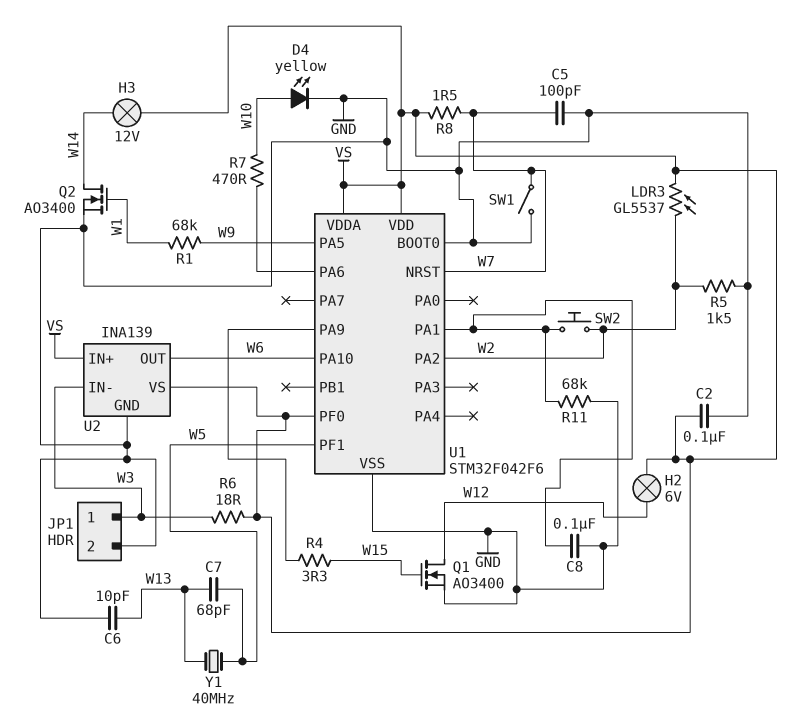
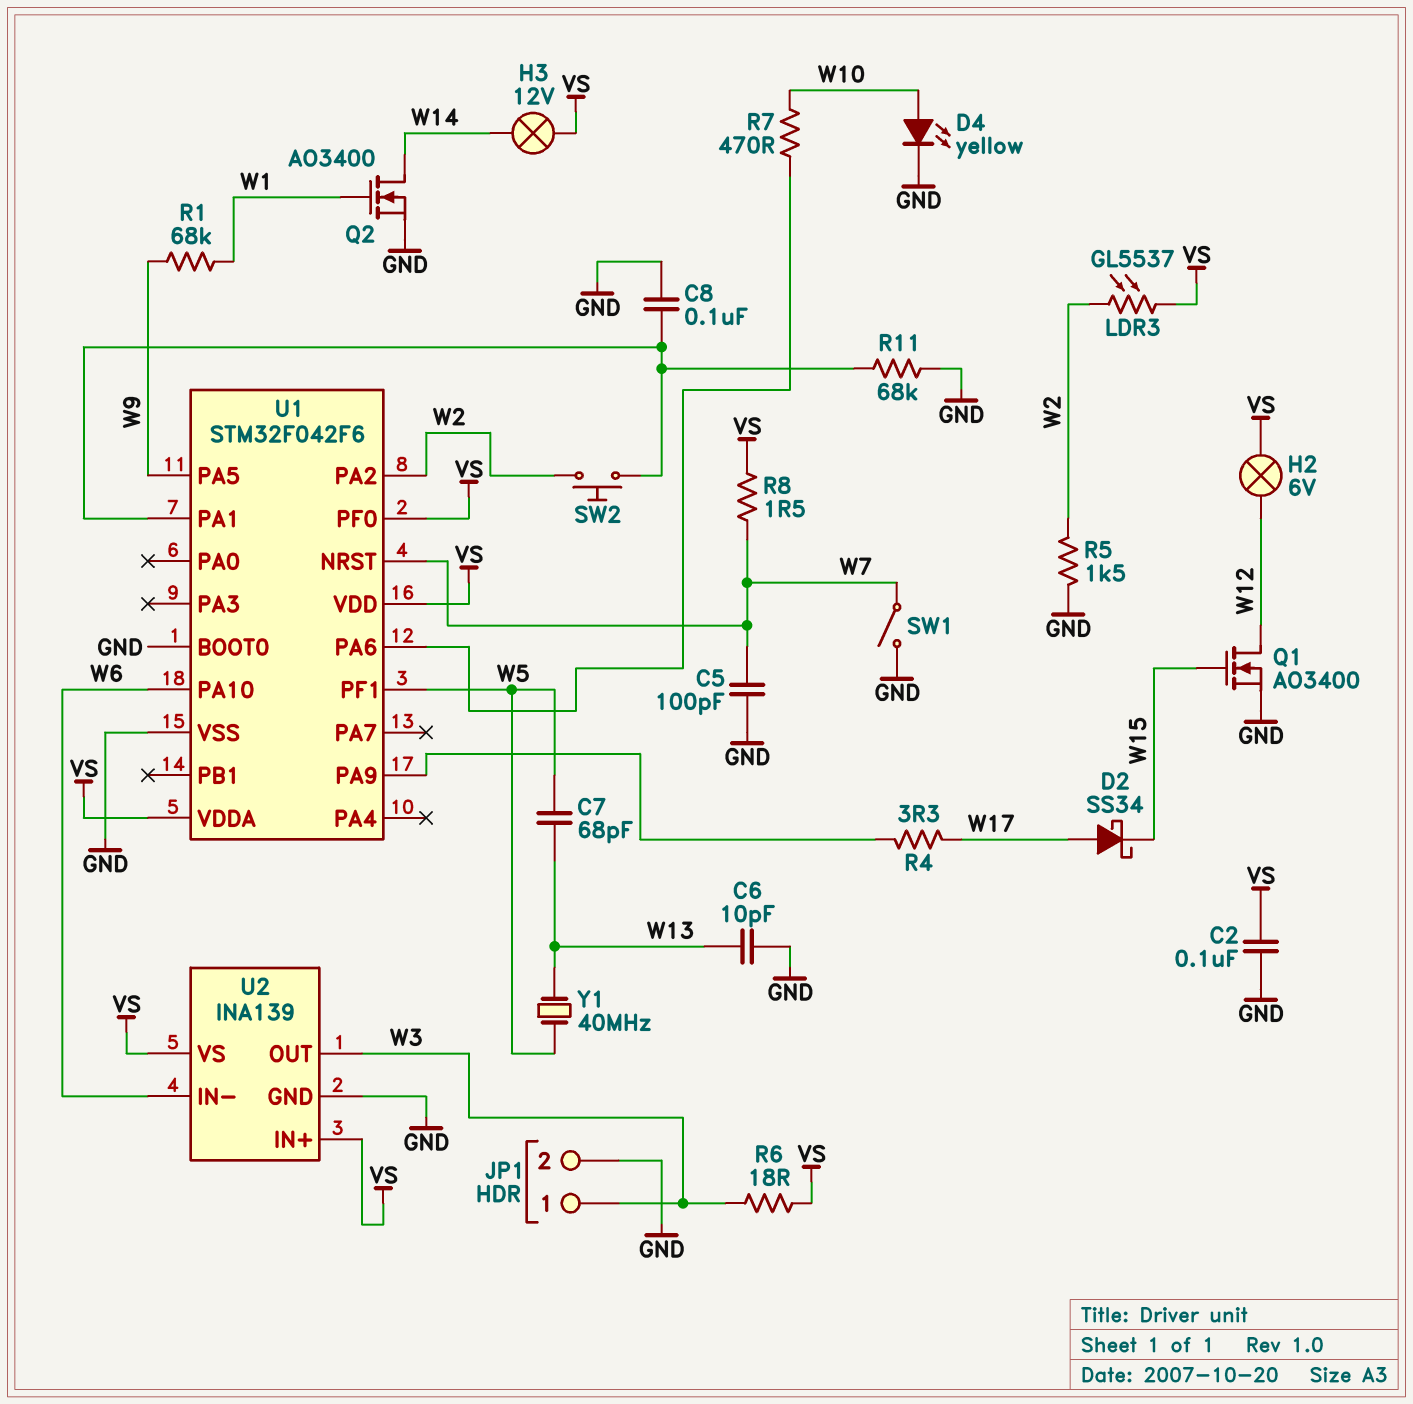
D2: none -> schottky SS34 (A W17, K W15)
R4: 3.3 (U1/PA9, W15) -> 3.3 (U1/PA9, W17)
U2 pin IN-: W3 -> W6
U2 pin OUT: W6 -> W3

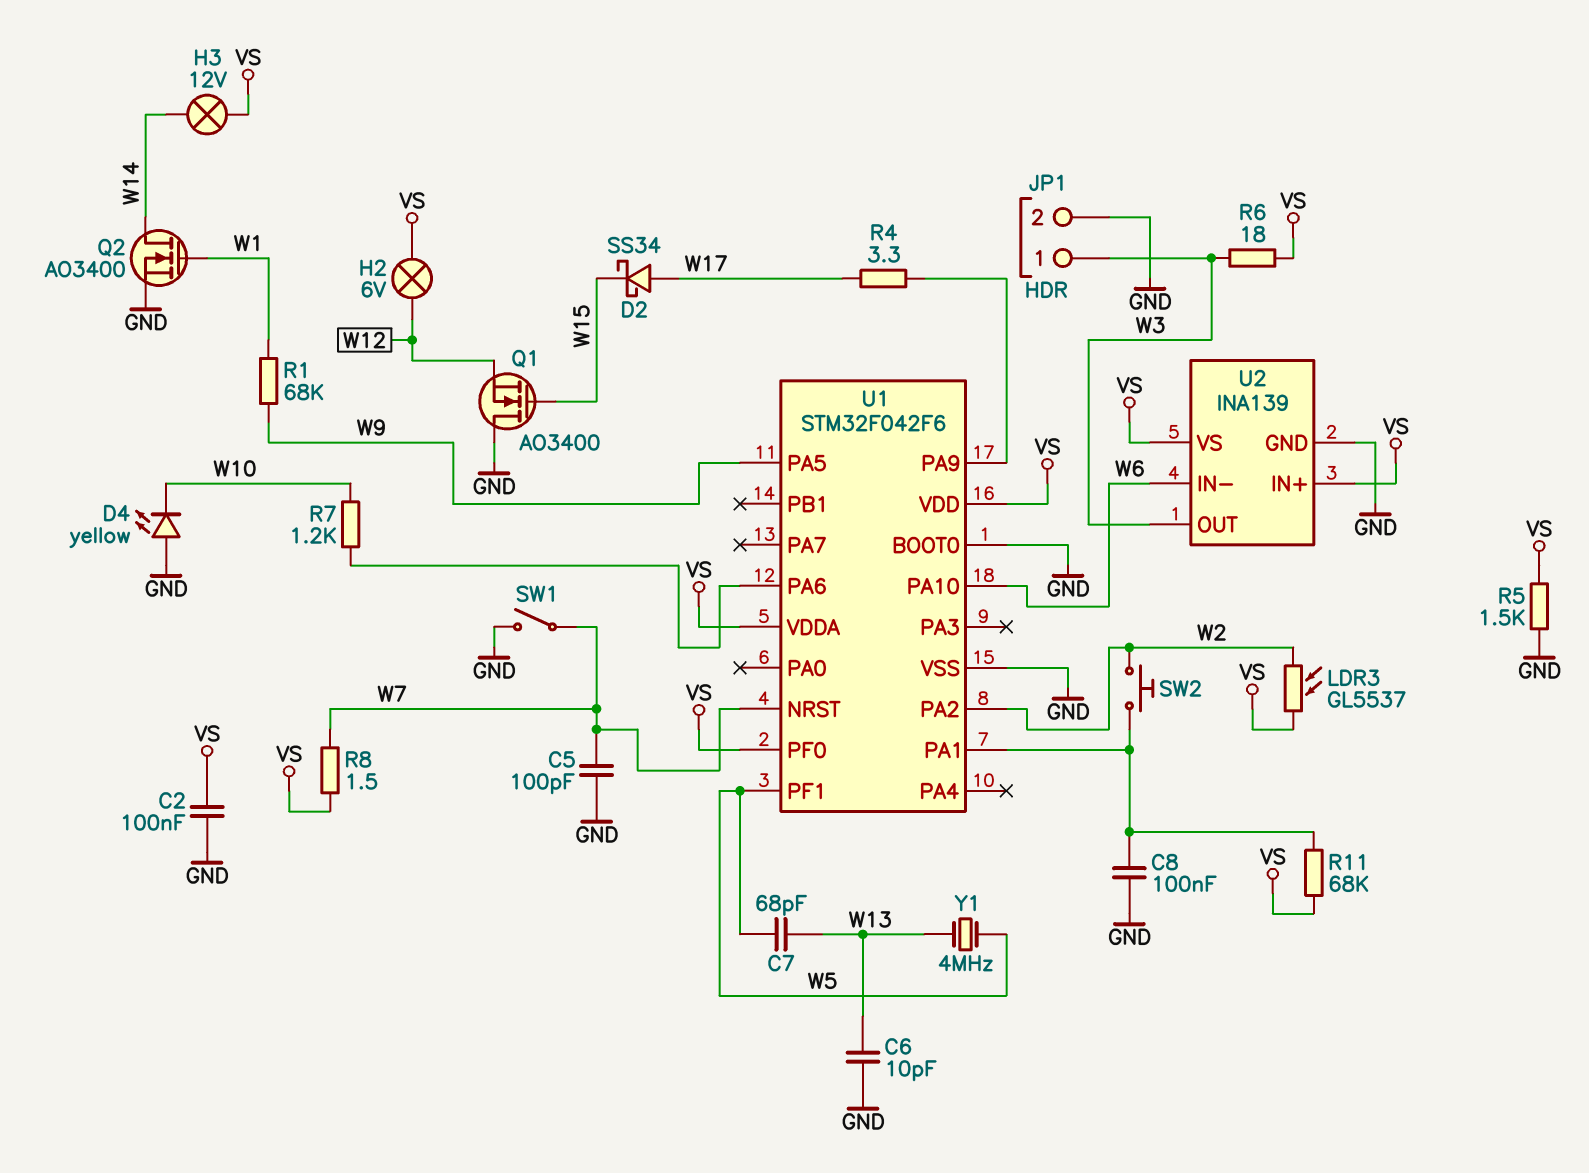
D4: LED yellow (A W10, K GND) -> LED yellow (A GND, K W10)
Q1: NMOS AO3400 (G W15, D W12, S GND) -> NMOS AO3400 (G W15, D GND, S W12)
R5: 1.5k (GND, W2) -> 1.5k (GND, VS)
R7: 470 (U1/PA6, W10) -> 1.2k (U1/PA6, W10)
R11: 68k (GND, U1/PA1) -> 68k (U1/PA1, VS)
Y1: 40MHz (W5, W13) -> 4MHz (W5, W13)

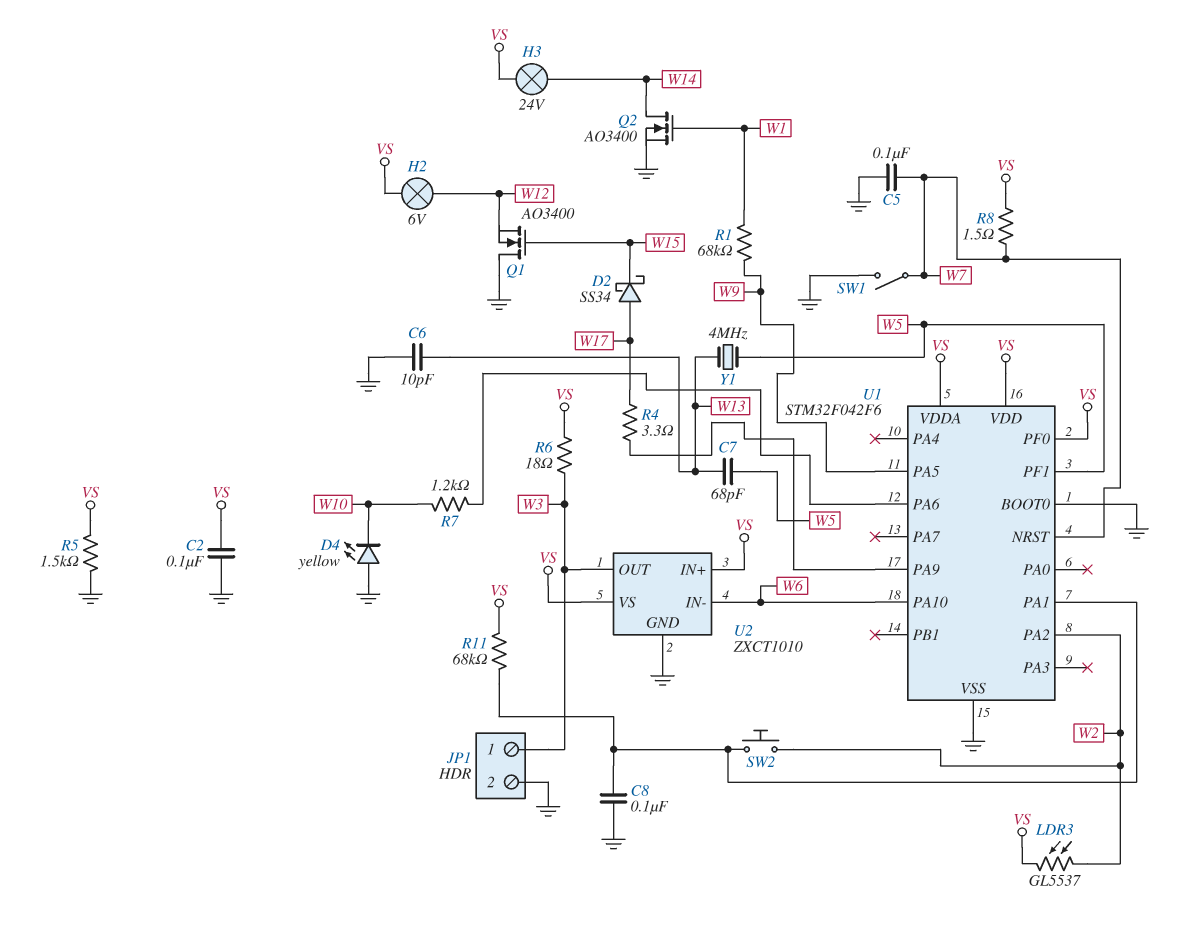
C5: 100pF (GND, W7) -> 100nF (GND, W7)
H3: lamp 12V (VS, W14) -> lamp 24V (VS, W14)
U2: INA139 -> ZXCT1010

